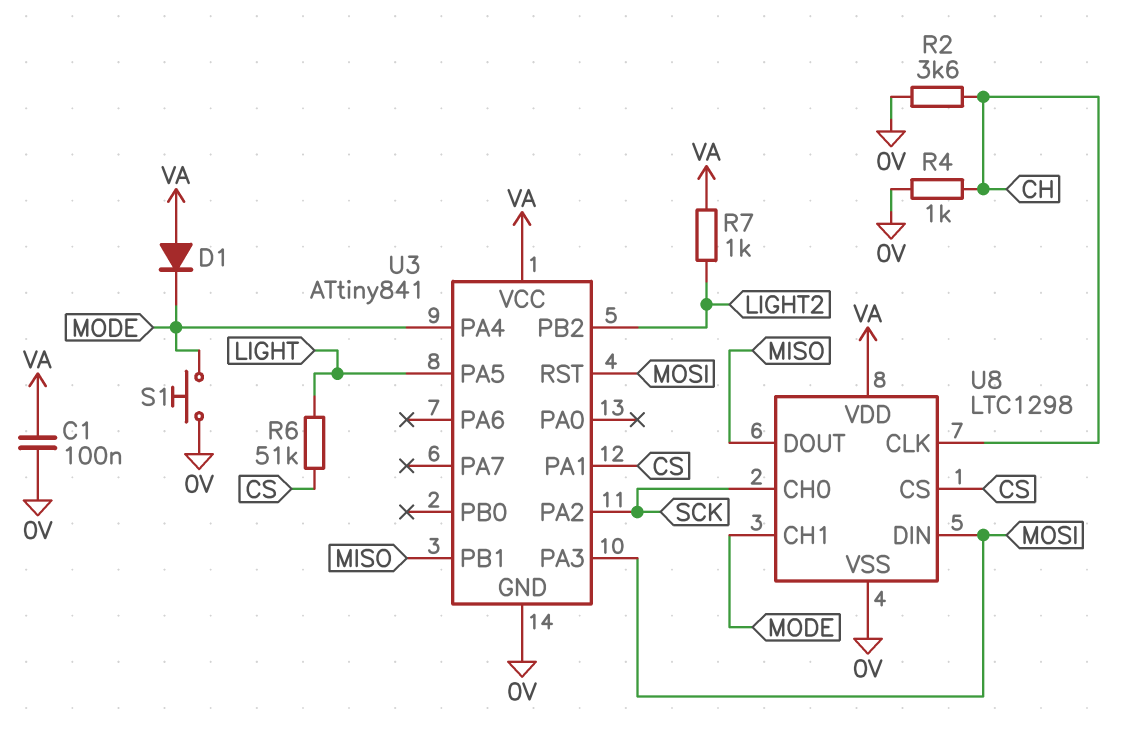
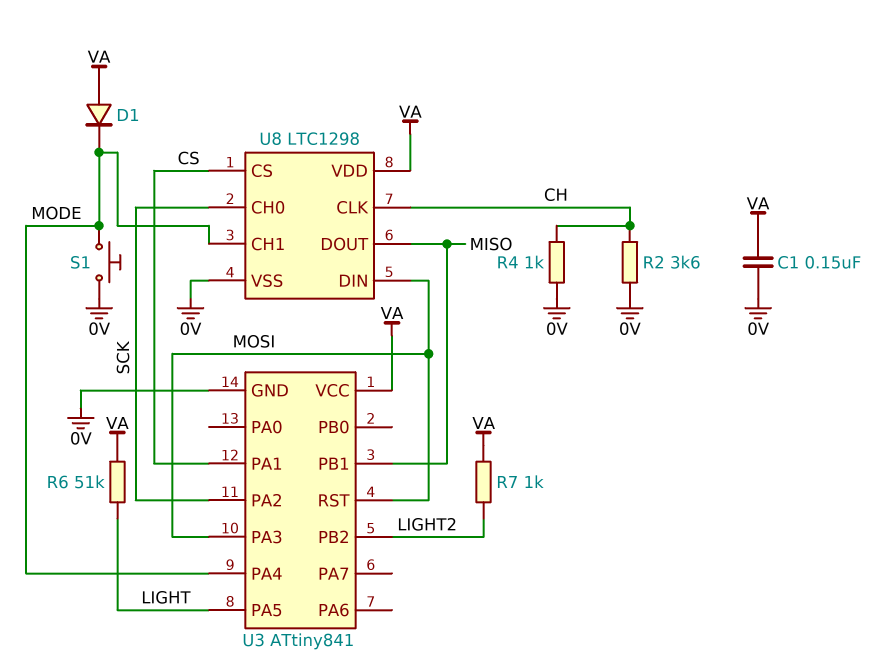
C1: 100nF (0V, VA) -> 150nF (0V, VA)
R6: 51k (CS, LIGHT) -> 51k (LIGHT, VA)

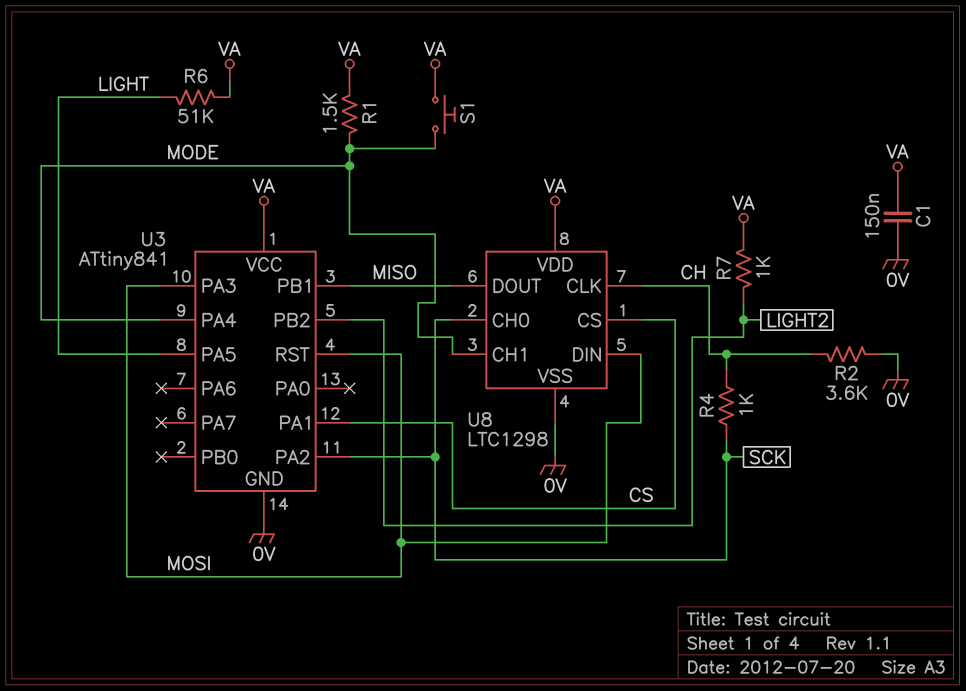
D1: diode (A VA, K MODE) -> none
R1: none -> 1.5k (MODE, VA)
R4: 1k (0V, CH) -> 1k (CH, SCK)
S1: button (0V, MODE) -> button (MODE, VA)

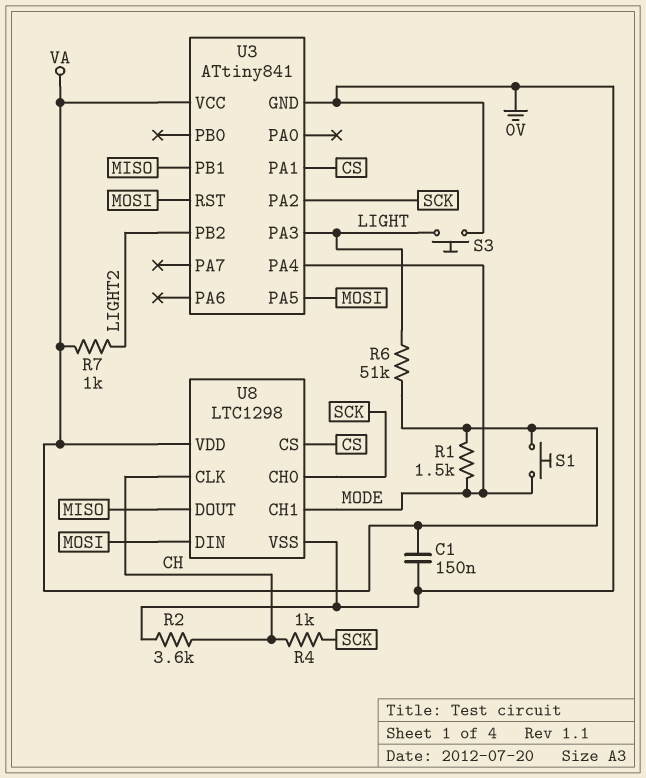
S3: none -> button (0V, LIGHT)
U3 pin PA3: MOSI -> LIGHT
U3 pin PA5: LIGHT -> MOSI

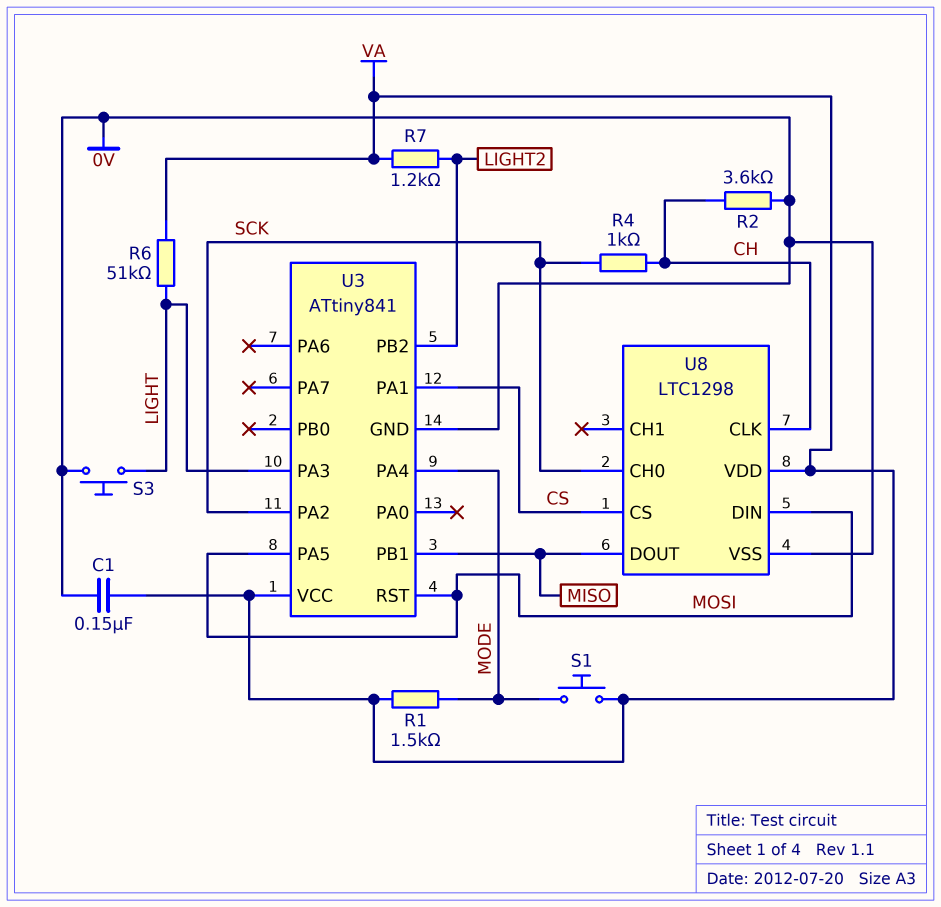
R7: 1k (LIGHT2, VA) -> 1.2k (LIGHT2, VA)
U8 pin CH1: MODE -> none

